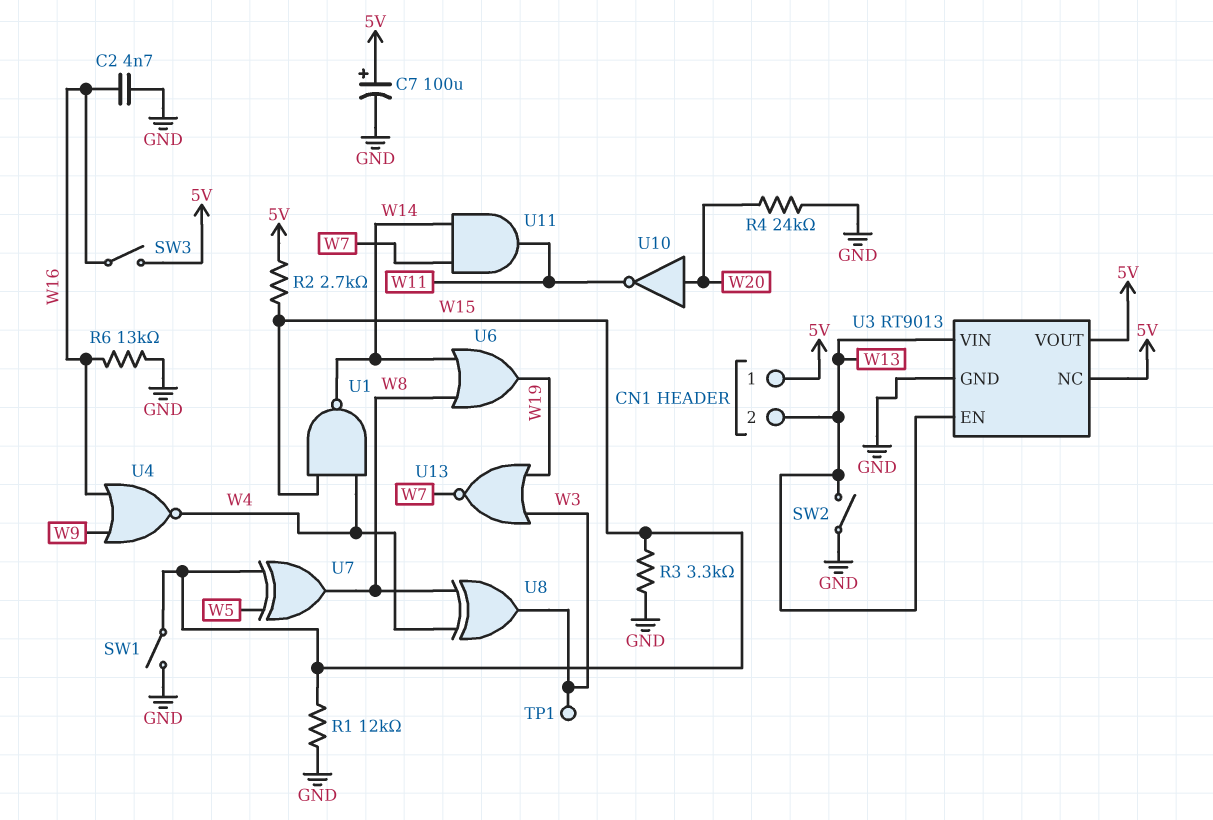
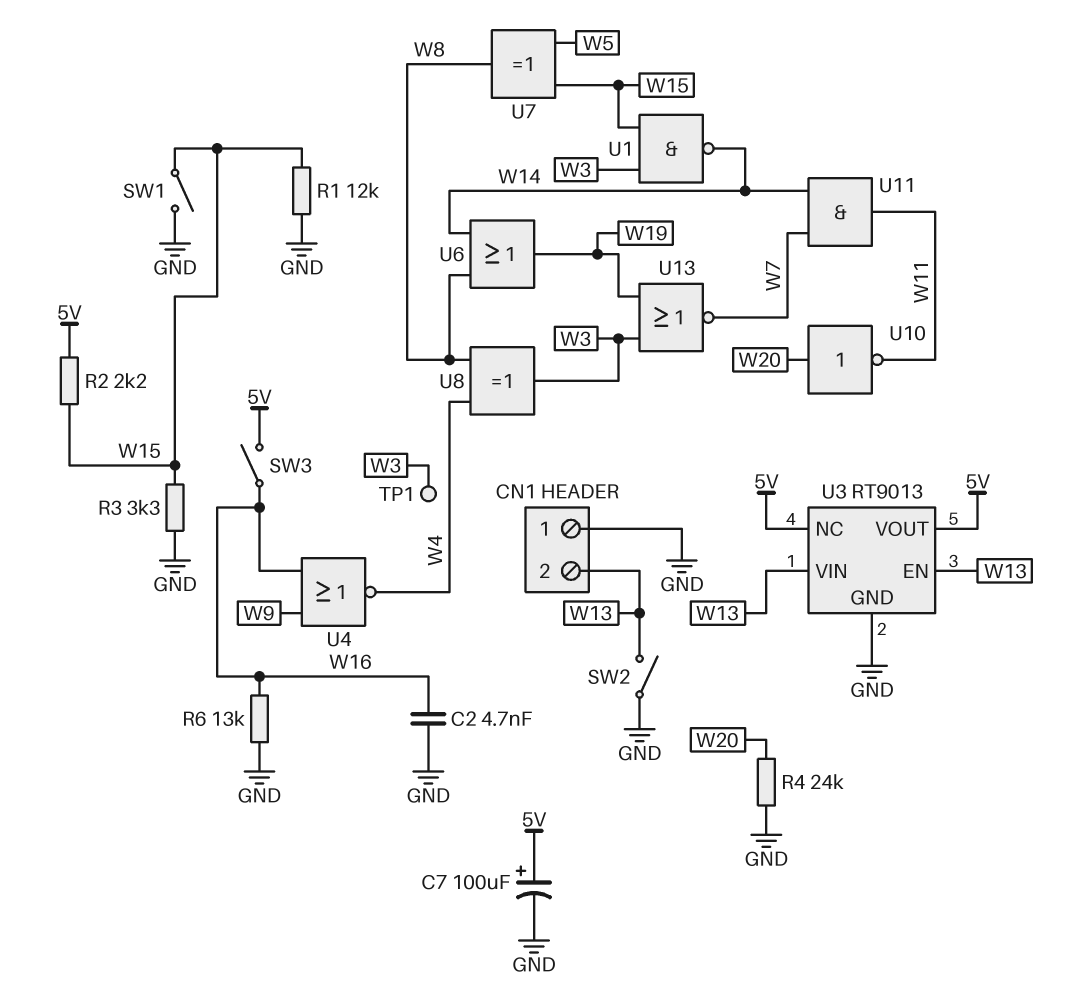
CN1 pin 1: 5V -> GND
R2: 2.7k (5V, W15) -> 2.2k (5V, W15)
U1: NAND (in W4, in W15, out W14) -> NAND (in W3, in W15, out W14)

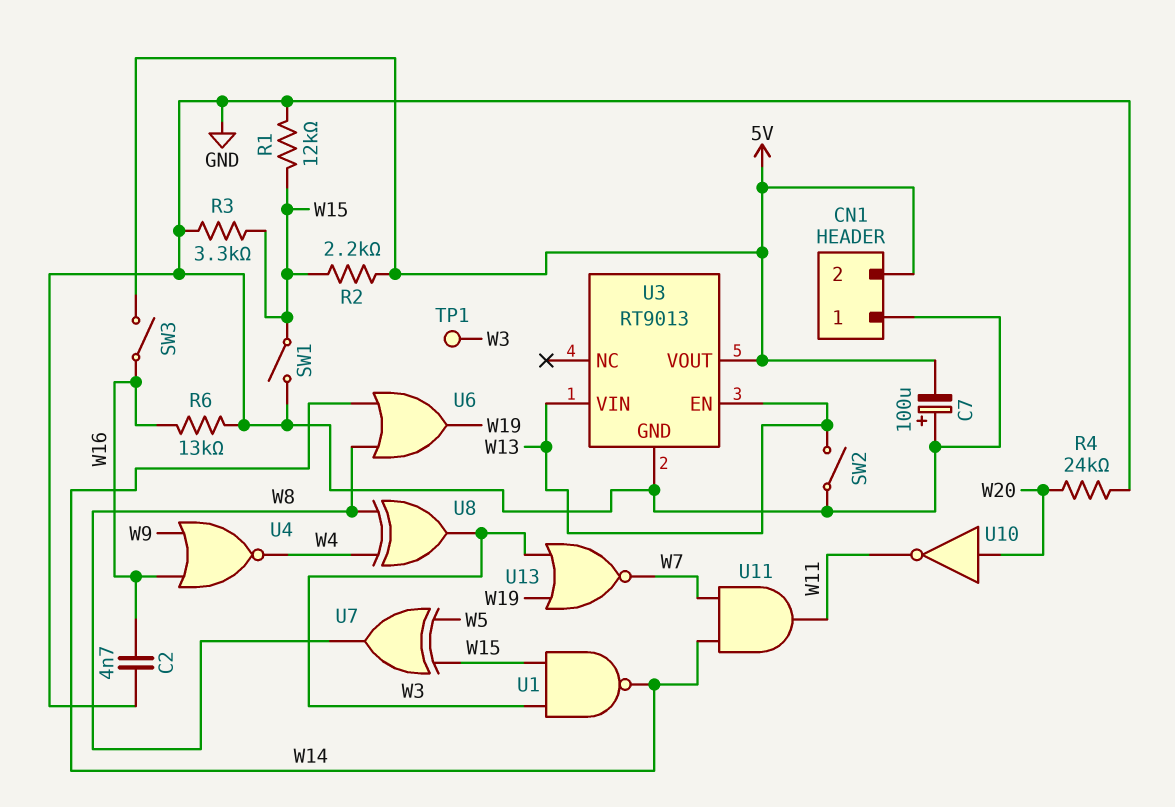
C7: 100uF (plus 5V, minus GND) -> 100uF (plus GND, minus 5V)
CN1 pin 2: W13 -> 5V
U3 pin NC: 5V -> none

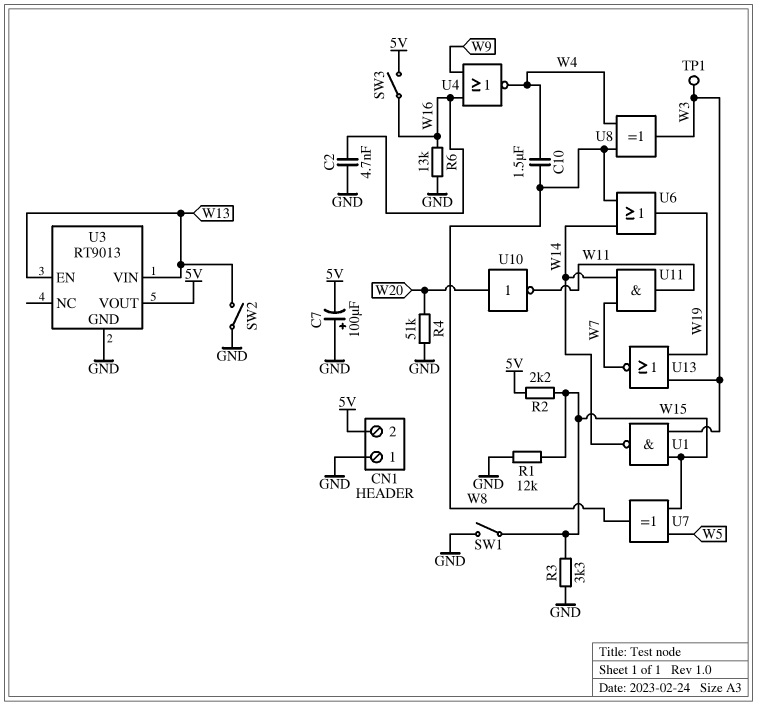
C10: none -> 1.5uF (W4, W8)
R4: 24k (GND, W20) -> 51k (GND, W20)

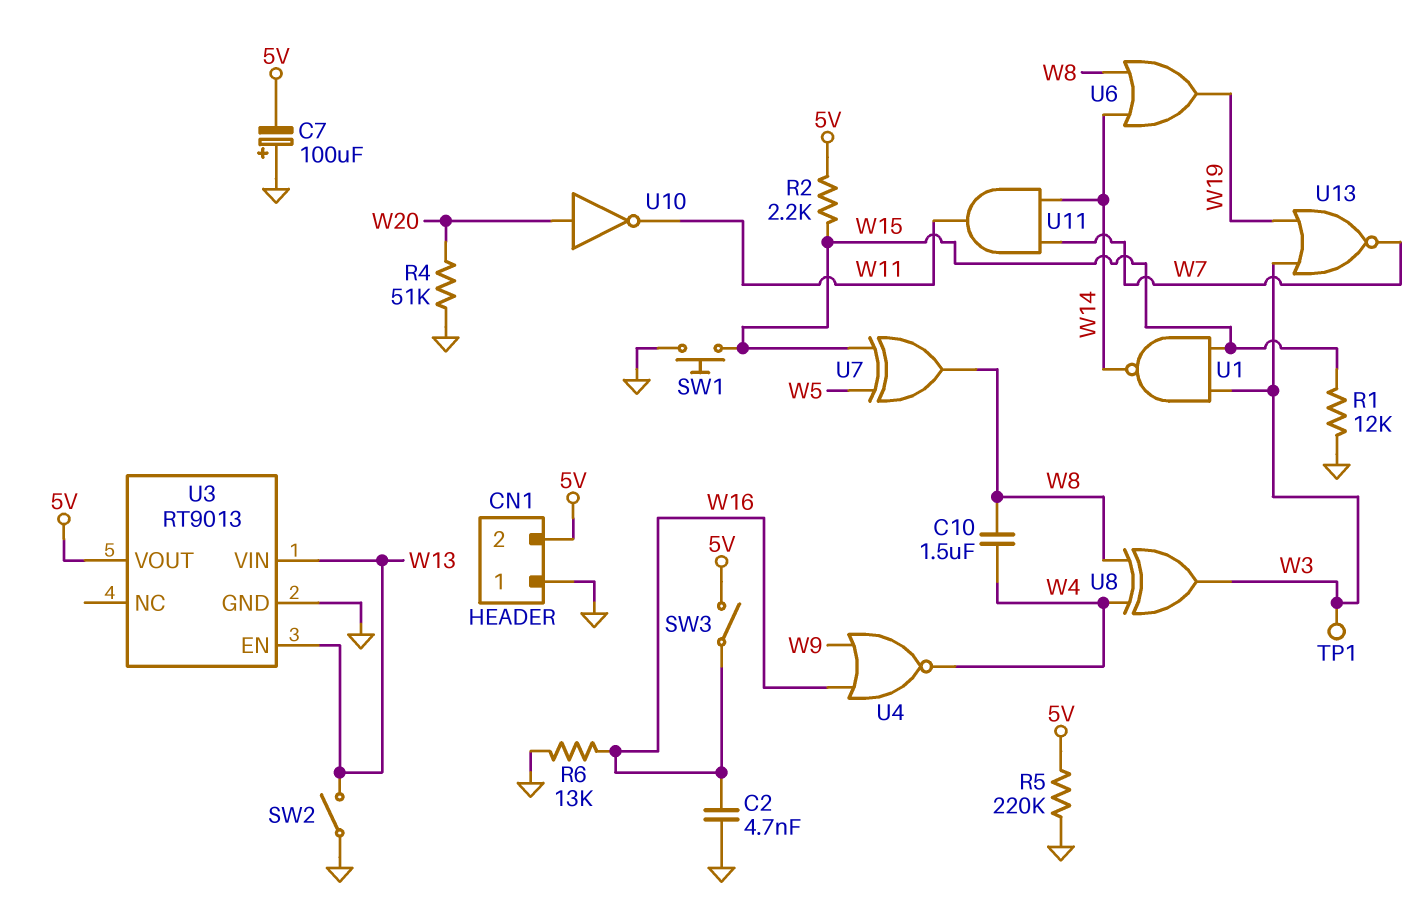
R3: 3.3k (GND, W15) -> none
R5: none -> 220k (5V, GND)
SW1: switch (GND, W15) -> button (GND, W15)

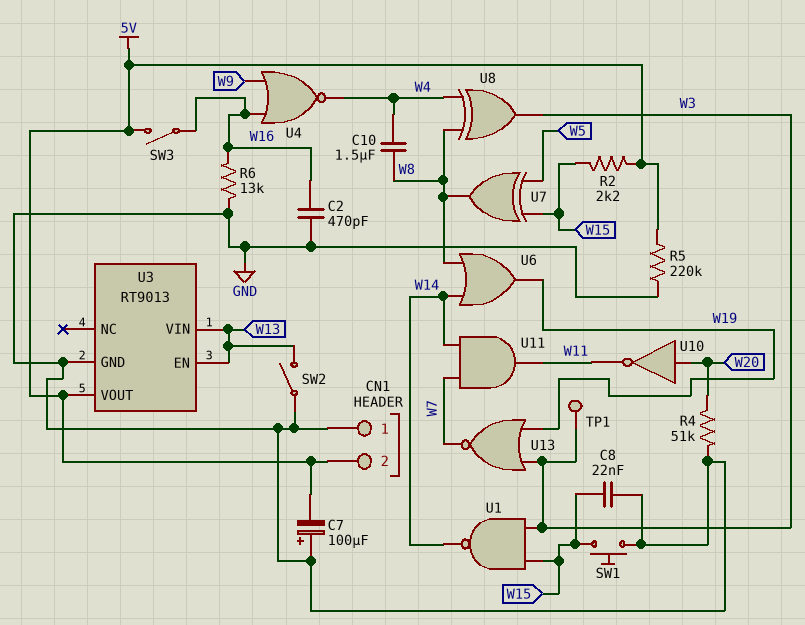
C2: 4.7nF (GND, W16) -> 470pF (GND, W16)
C8: none -> 22nF (GND, W15)
R1: 12k (GND, W15) -> none

